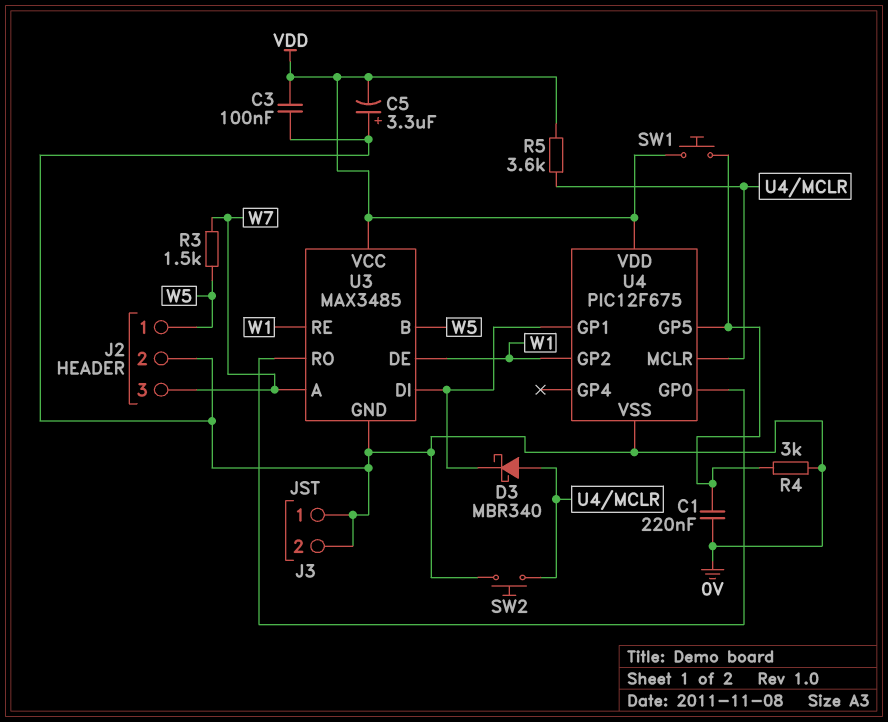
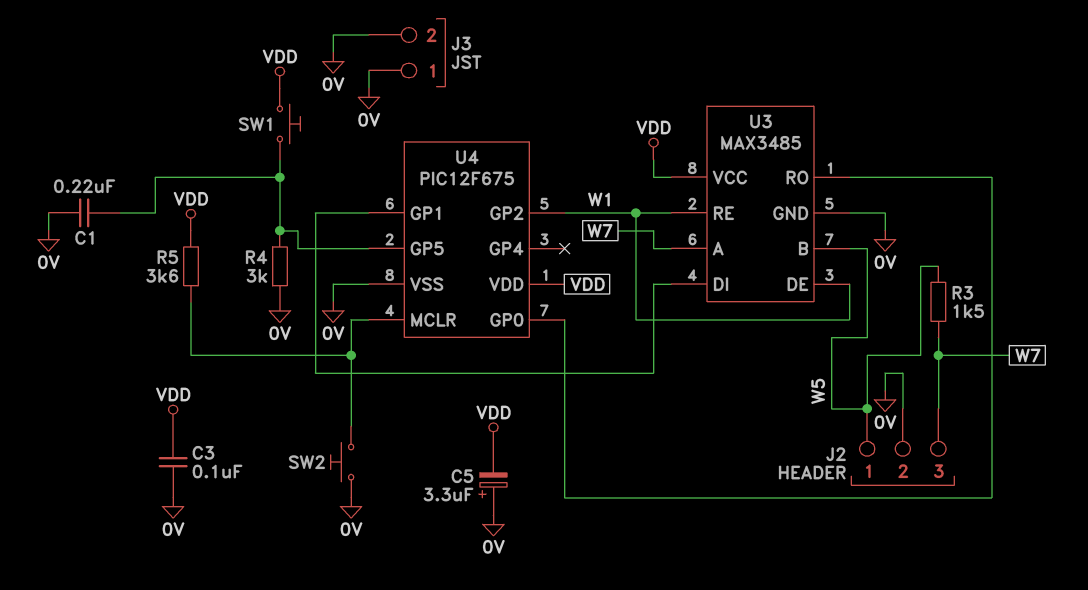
D3: schottky MBR340 (A U4/MCLR, K U3/DI) -> none

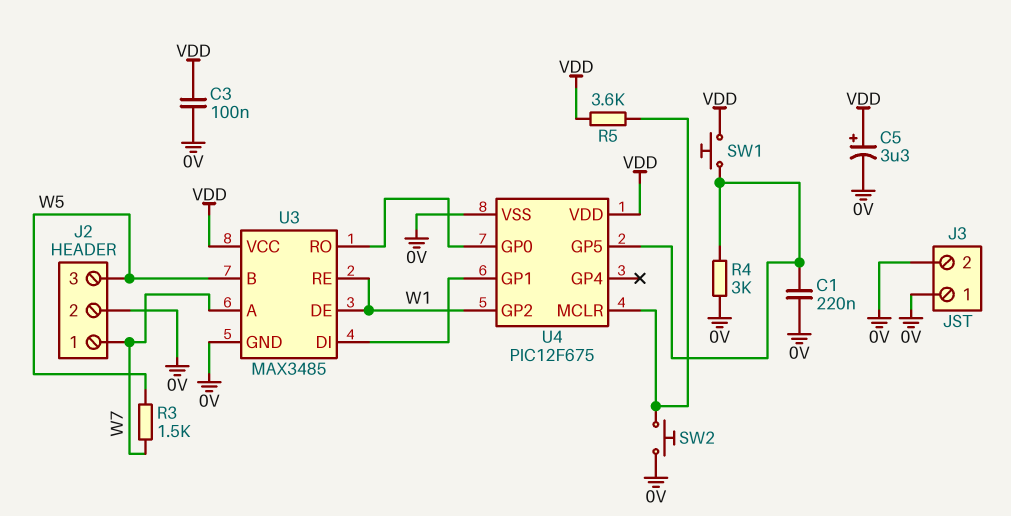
C5: 3.3uF (plus 0V, minus VDD) -> 3.3uF (plus VDD, minus 0V)
J2 pin 1: W5 -> W7
J2 pin 3: W7 -> W5

